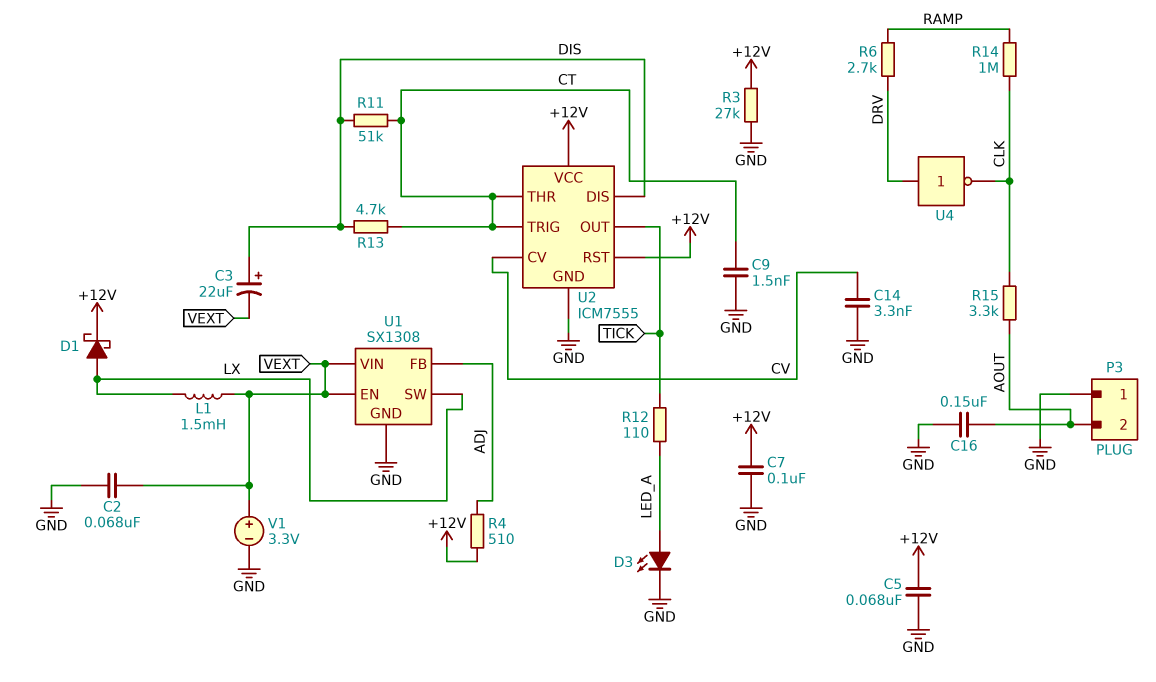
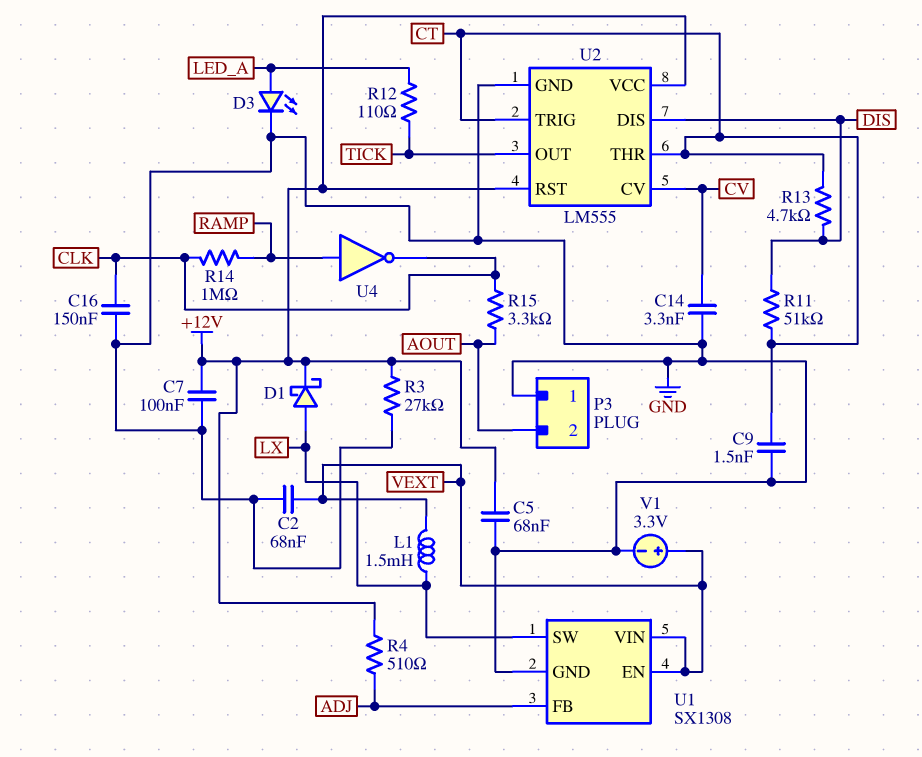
C3: 22uF (plus DIS, minus VEXT) -> none
C16: 150nF (AOUT, GND) -> 150nF (CLK, GND)
R6: 2.7k (DRV, RAMP) -> none
U2: ICM7555 -> LM555
U4: NOT (in DRV, out CLK) -> NOT (in RAMP, out CLK)

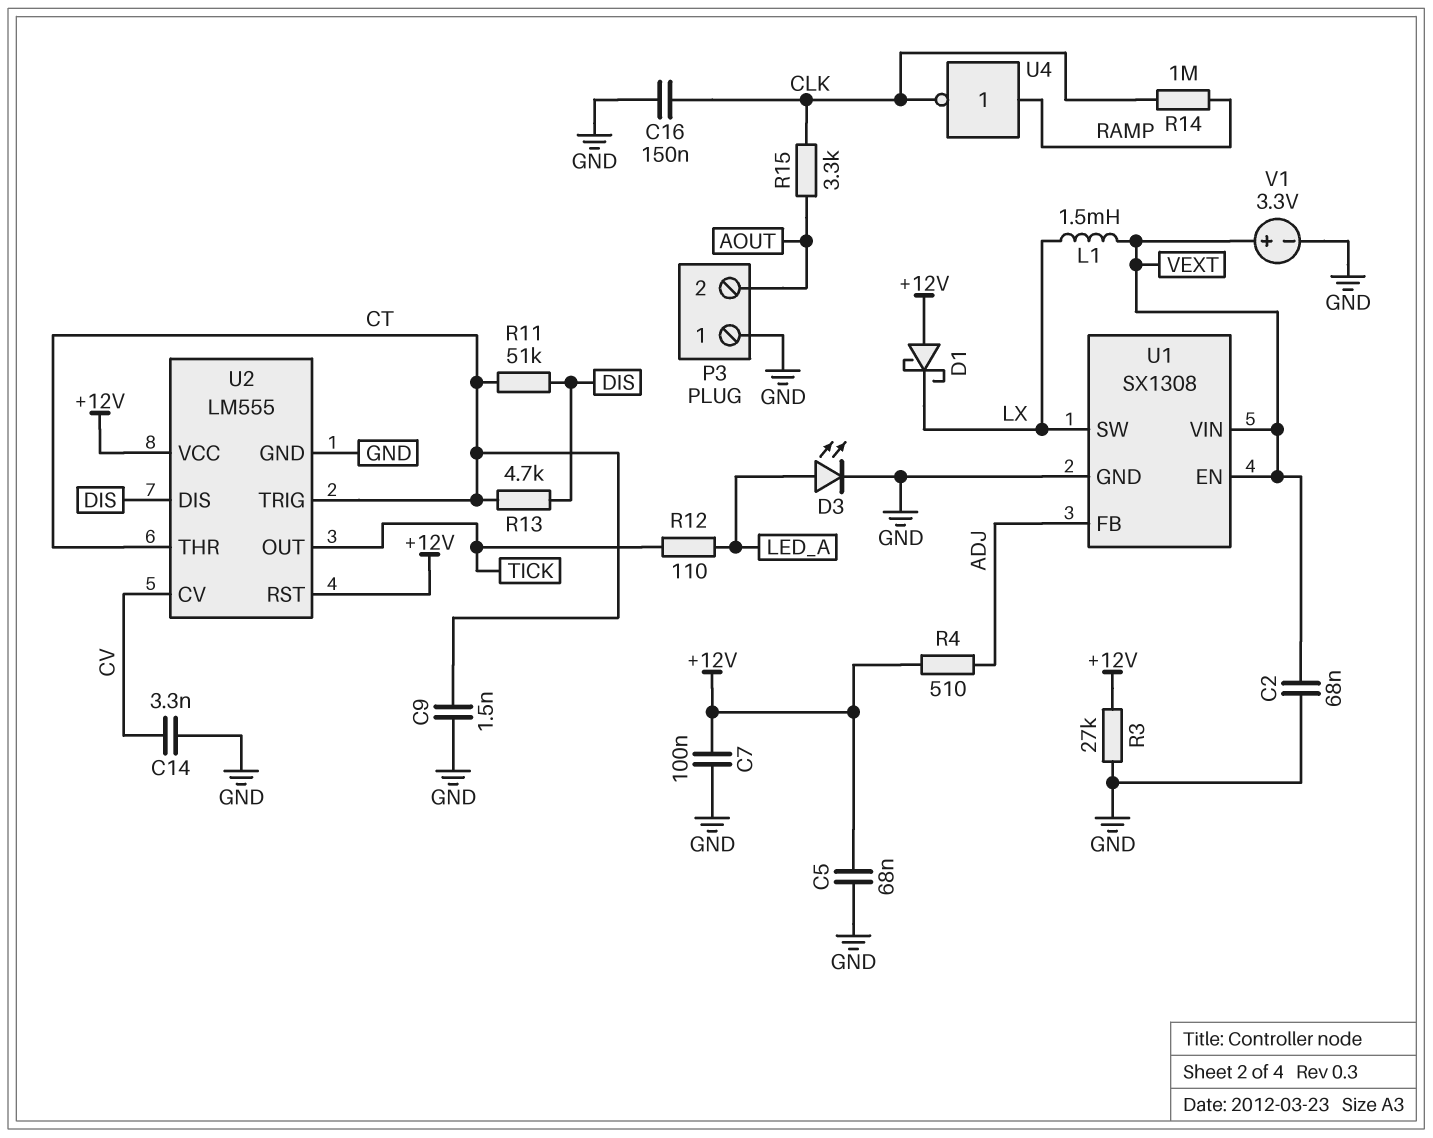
D1: schottky (A LX, K +12V) -> schottky (A +12V, K LX)

